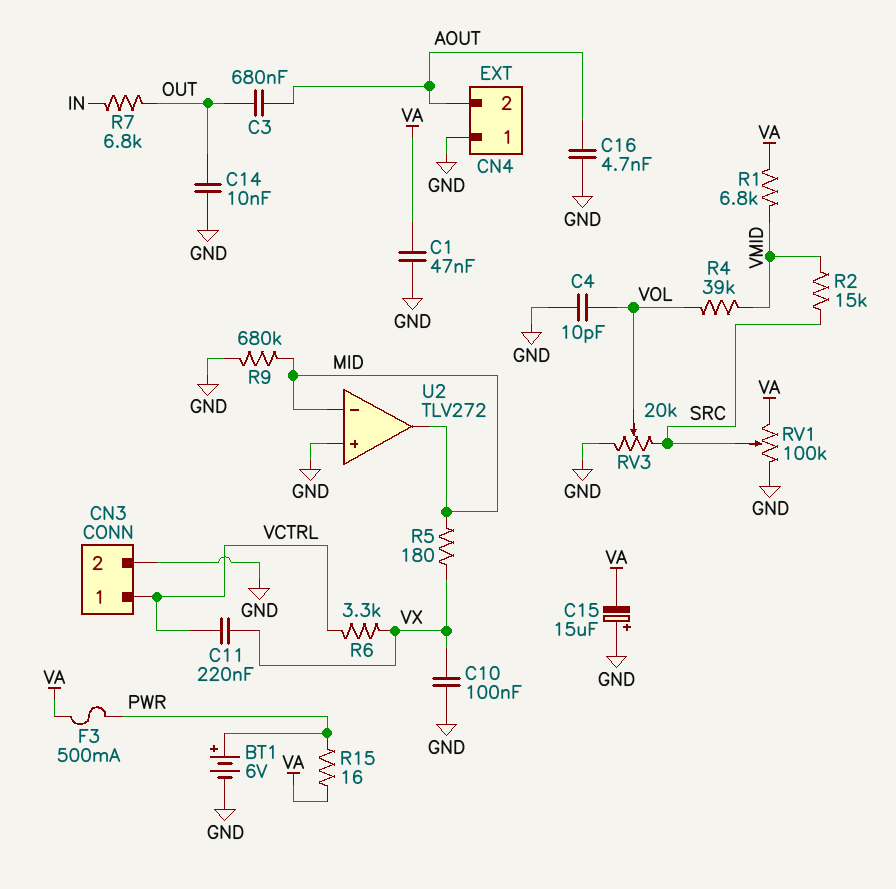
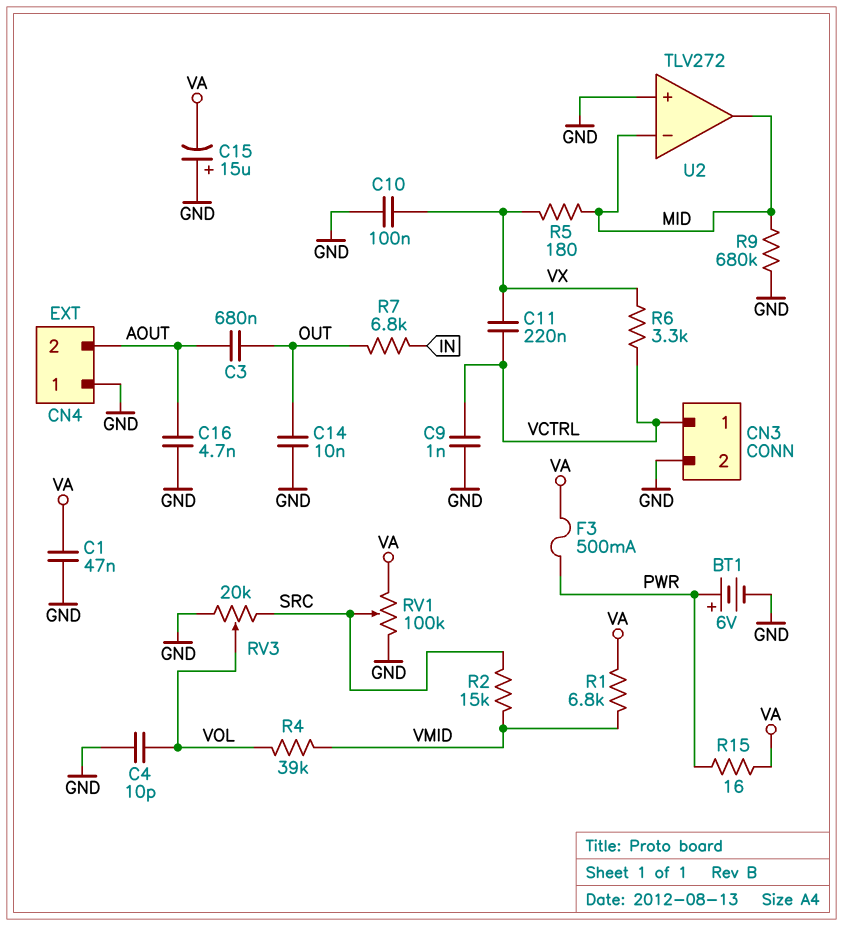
C9: none -> 1nF (GND, VCTRL)

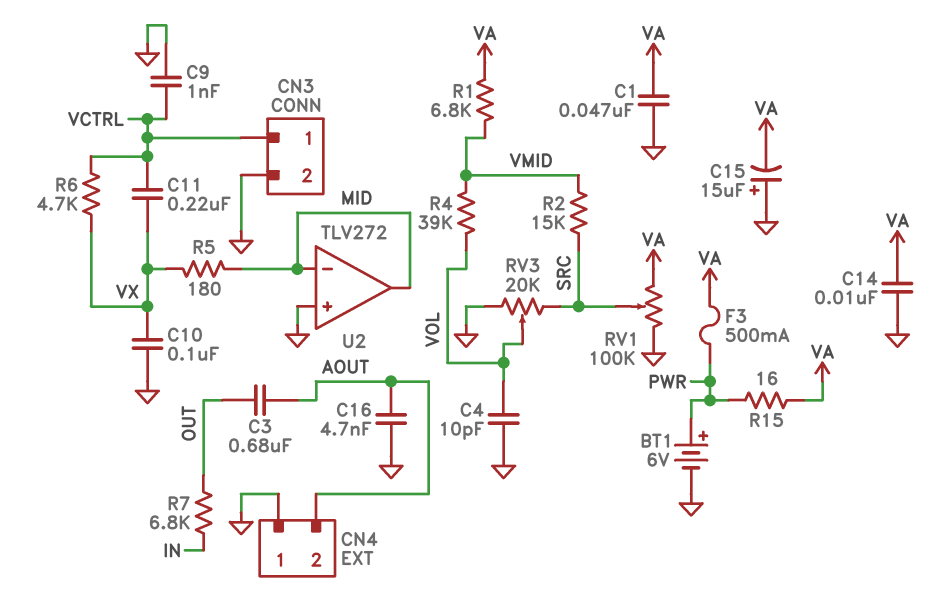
C14: 10nF (GND, OUT) -> 10nF (GND, VA)
R6: 3.3k (VCTRL, VX) -> 4.7k (VCTRL, VX)
R9: 680k (GND, MID) -> none

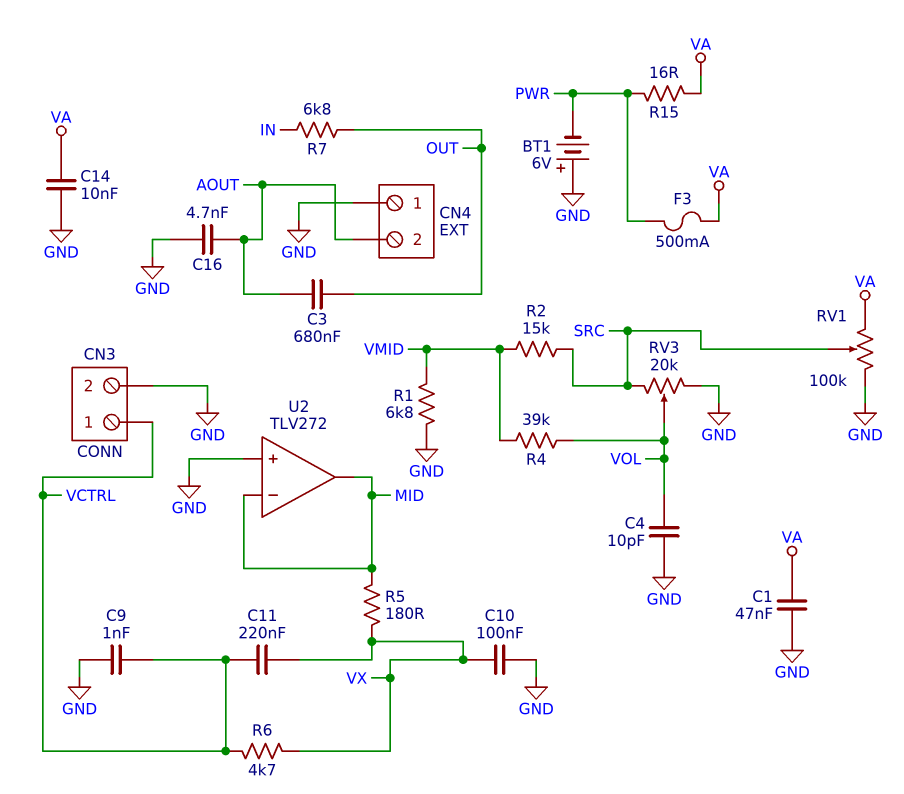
BT1: 6V (plus PWR, minus GND) -> 6V (plus GND, minus PWR)
C15: 15uF (plus GND, minus VA) -> none
R1: 6.8k (VA, VMID) -> 6.8k (GND, VMID)

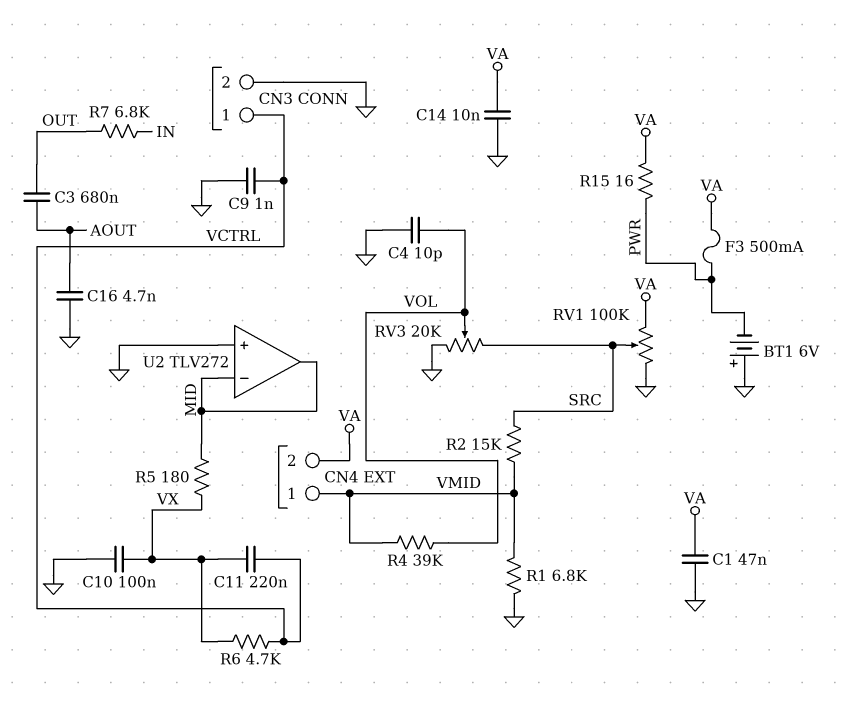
CN4 pin 1: GND -> VMID
CN4 pin 2: AOUT -> VA

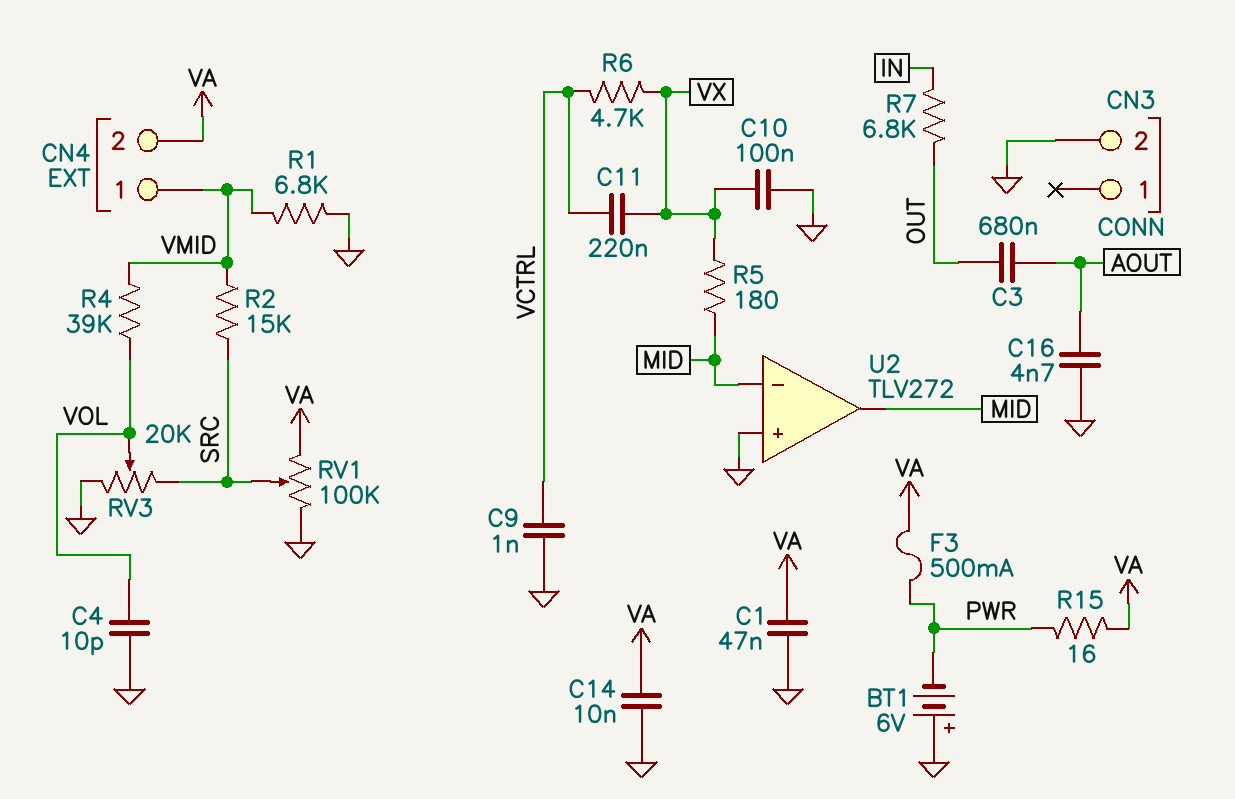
CN3 pin 1: VCTRL -> none

